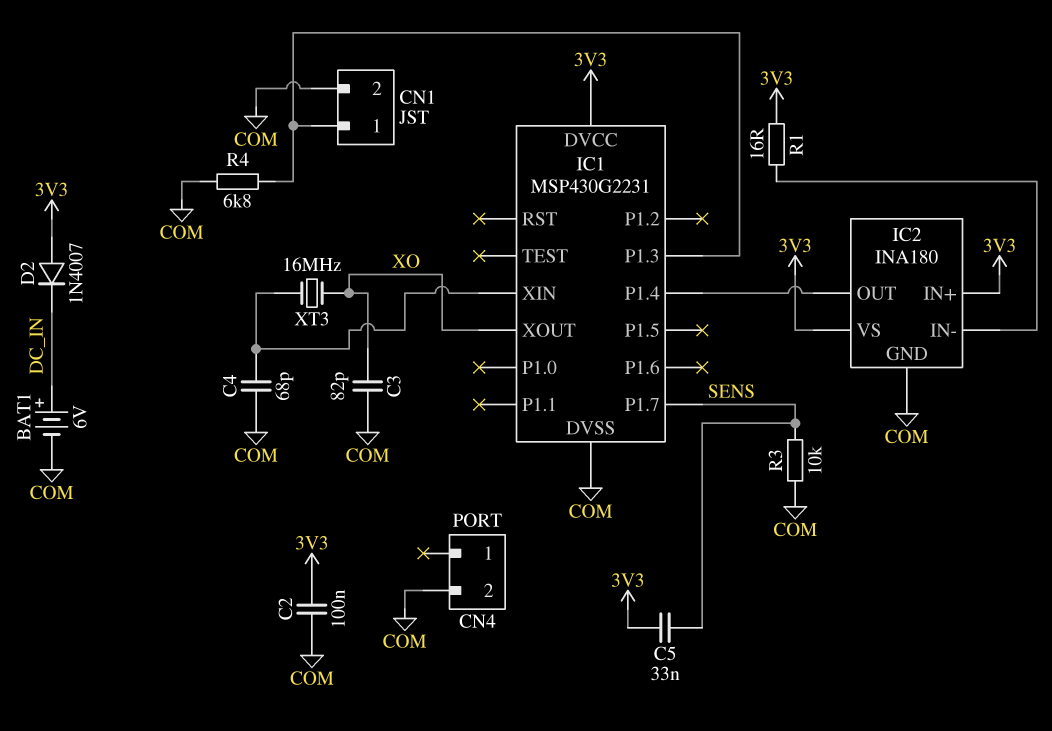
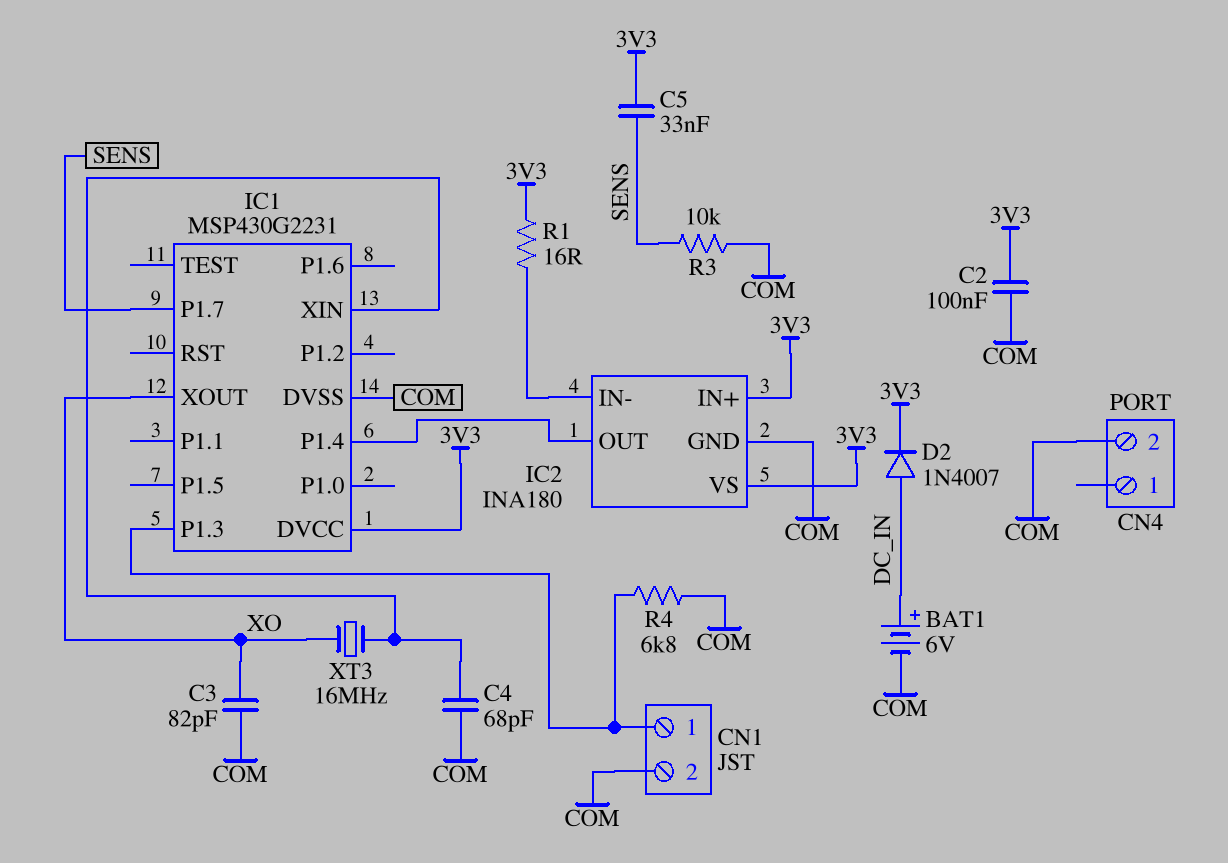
D2: diode 1N4007 (A 3V3, K DC_IN) -> diode 1N4007 (A DC_IN, K 3V3)

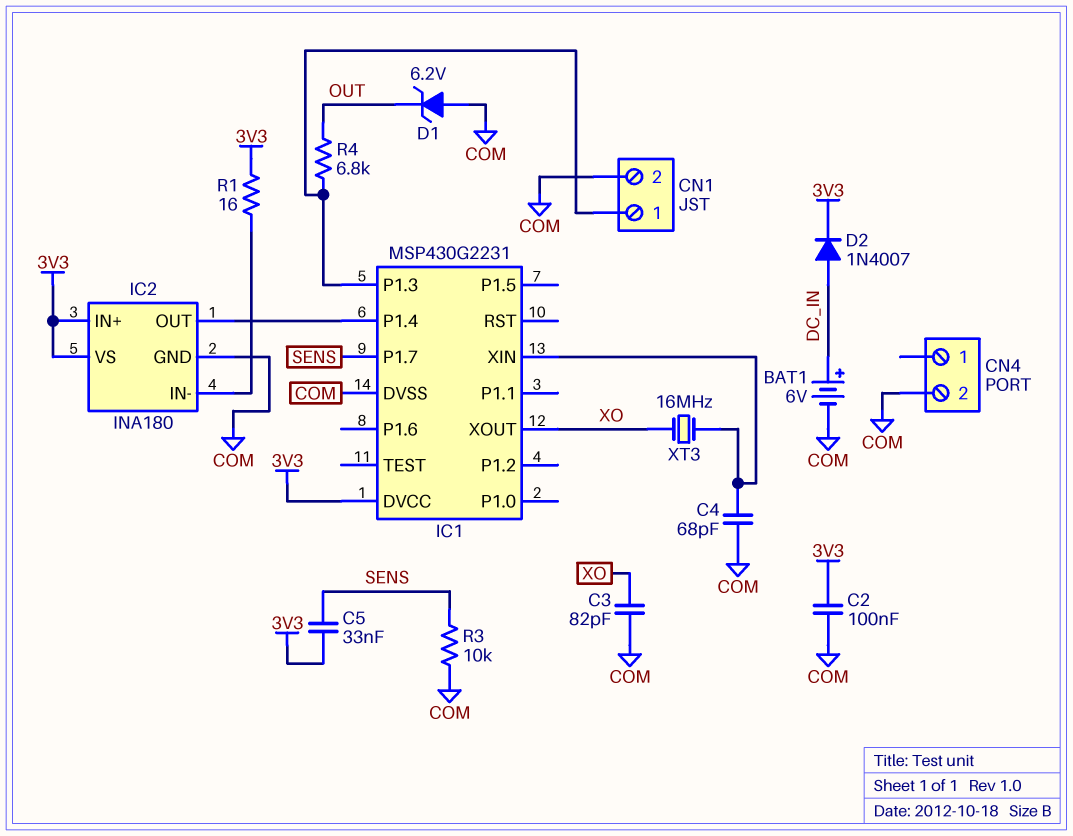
D1: none -> zener 6.2V (A COM, K OUT)
R4: 6.8k (CN1/1, COM) -> 6.8k (CN1/1, OUT)

